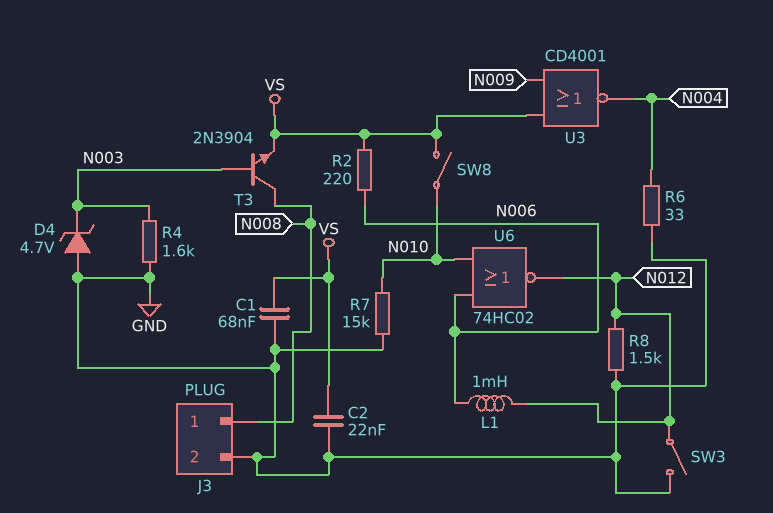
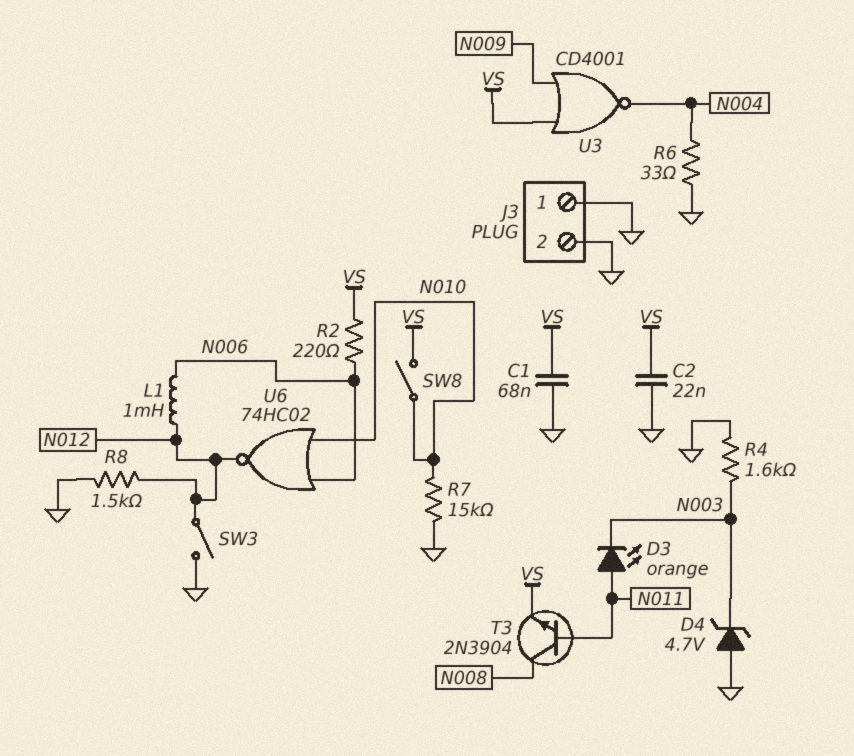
D3: none -> LED orange (A N011, K N003)
J3 pin 1: N008 -> GND
T3: NPN 2N3904 (B N003, C N008, E VS) -> NPN 2N3904 (B N011, C N008, E VS)

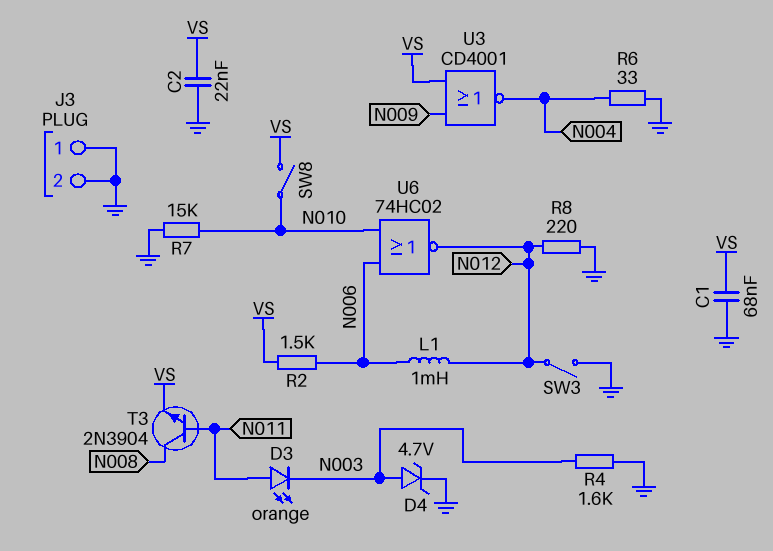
D4: zener 4.7V (A GND, K N003) -> zener 4.7V (A N003, K GND)
R2: 220 (N006, VS) -> 1.5k (N006, VS)
R8: 1.5k (GND, N012) -> 220 (GND, N012)

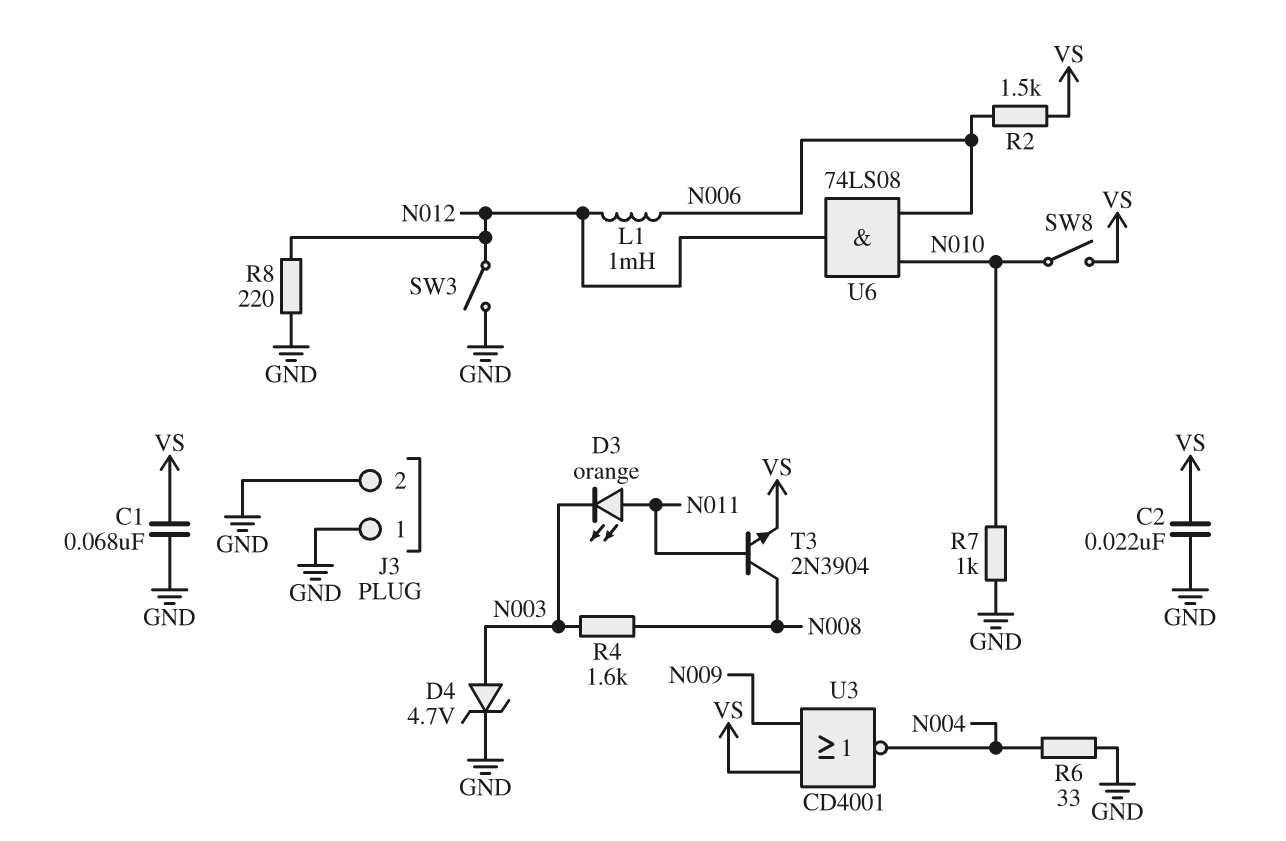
R4: 1.6k (GND, N003) -> 1.6k (N003, N008)
R7: 15k (GND, N010) -> 1k (GND, N010)
U6: NOR 74HC02 (in N006, in N010, out N012) -> AND 74LS08 (in N006, in N010, out N012)

